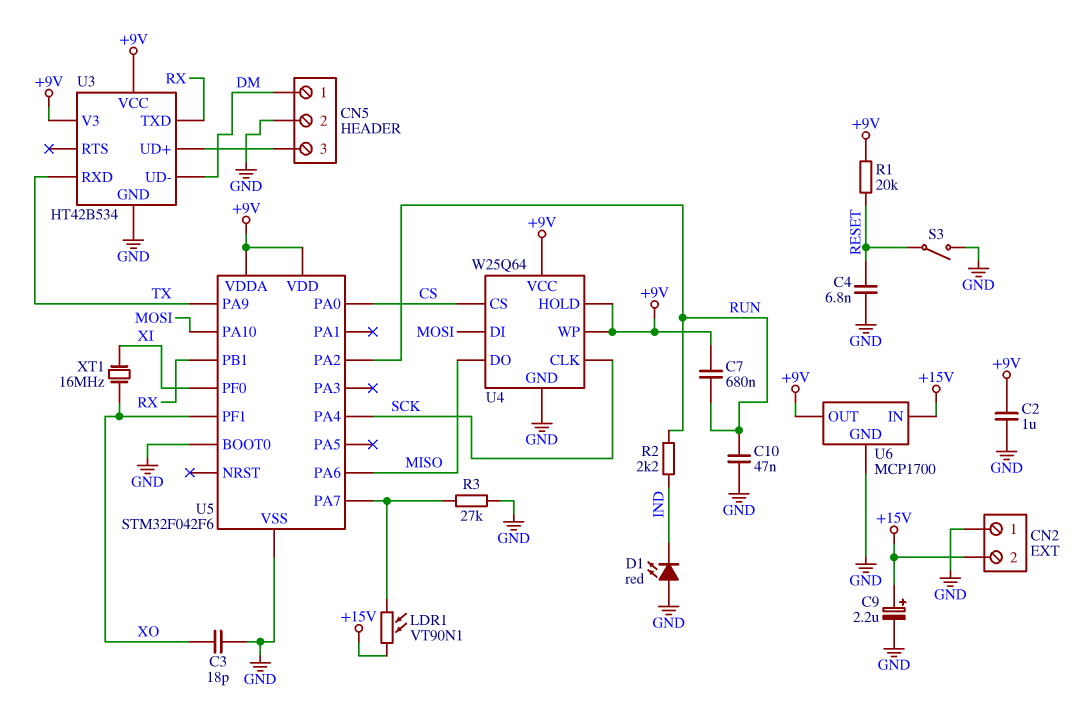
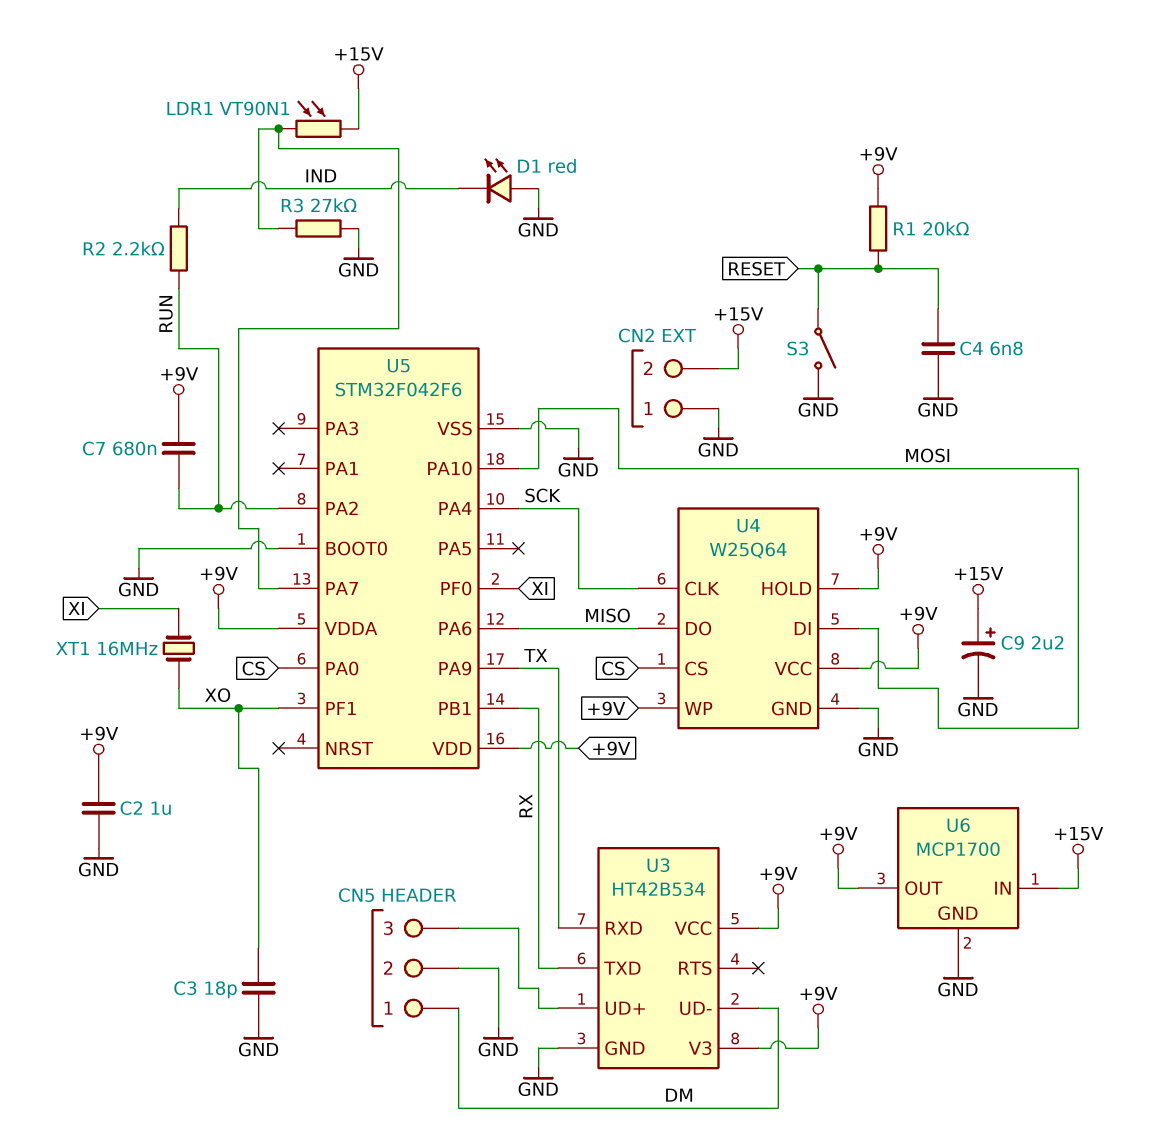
C10: 47nF (GND, RUN) -> none

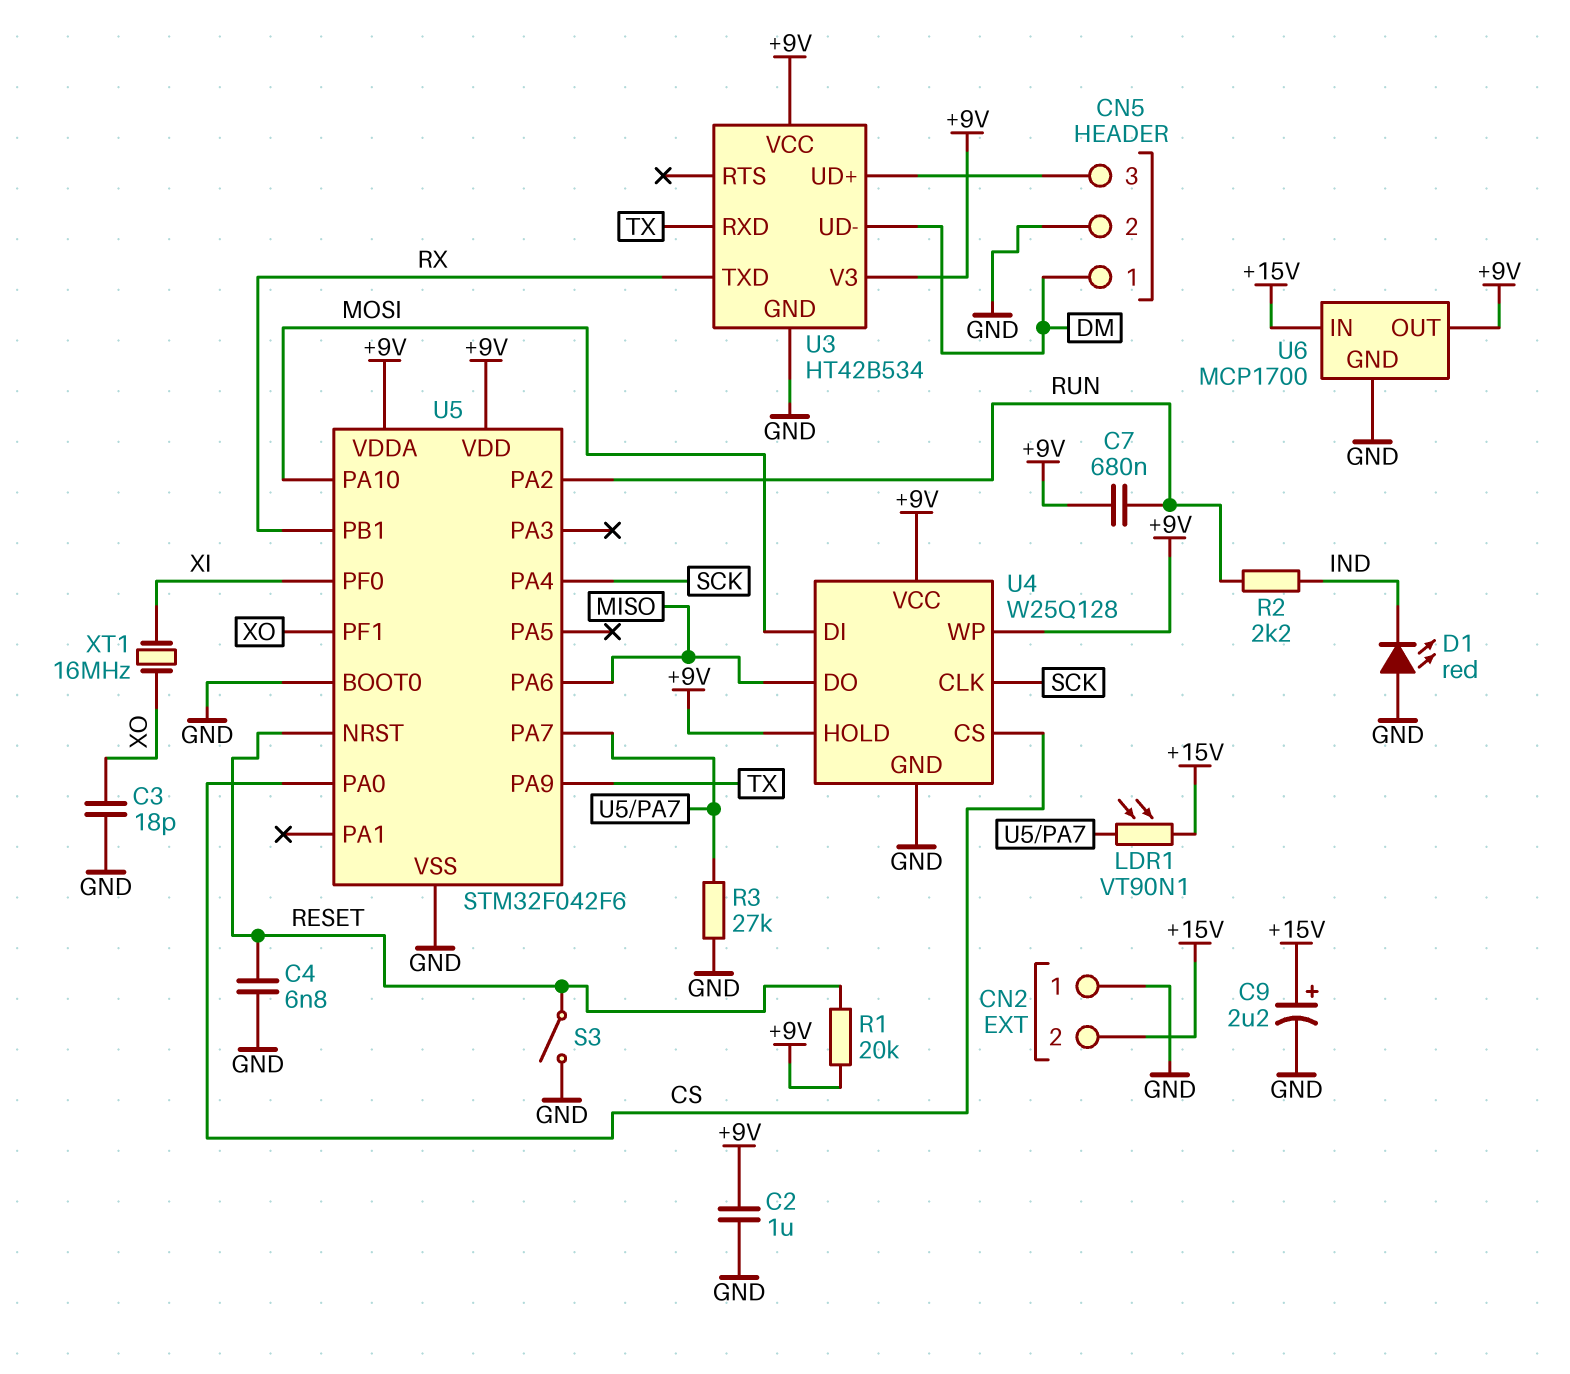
U4: W25Q64 -> W25Q128
U5 pin NRST: none -> RESET

